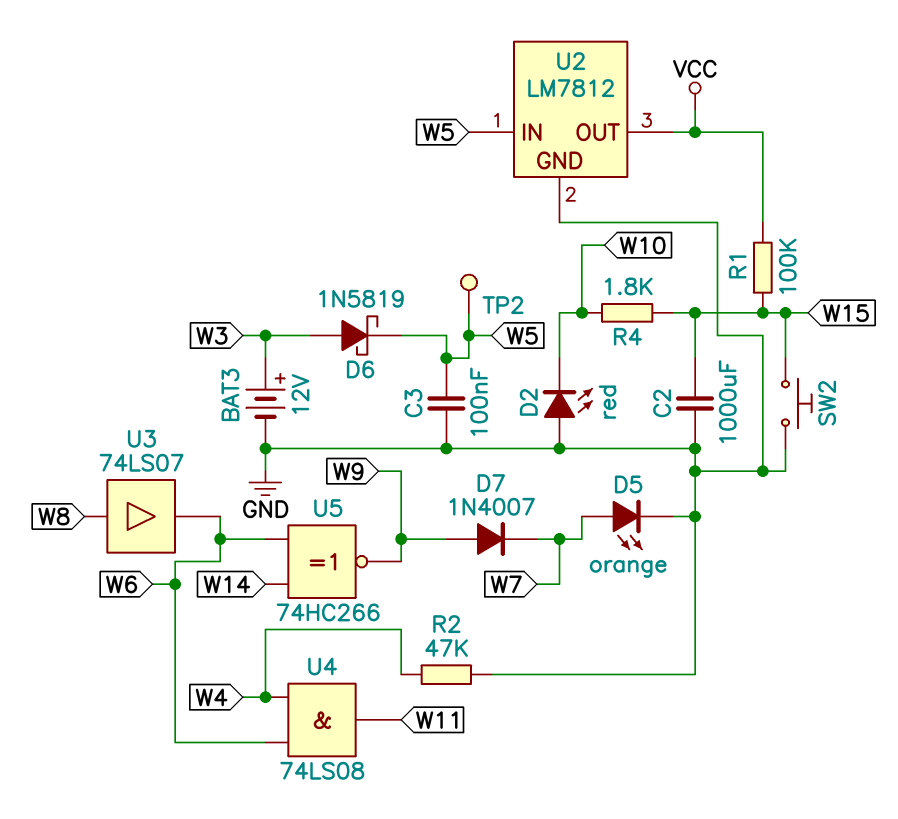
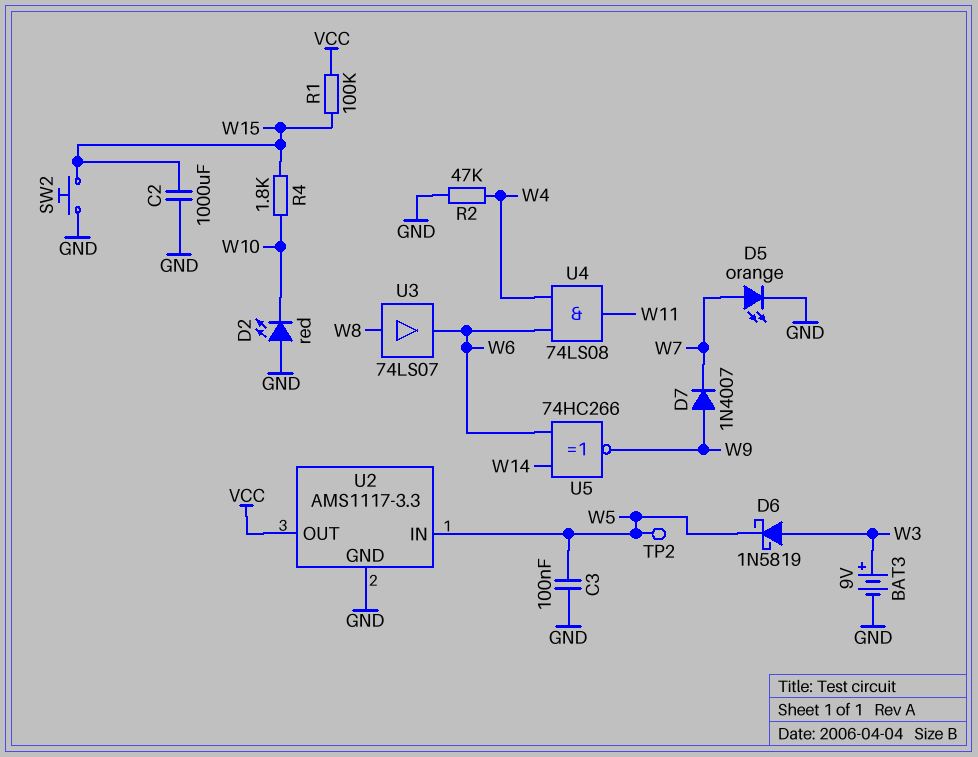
BAT3: 12V (plus W3, minus GND) -> 9V (plus W3, minus GND)
U2: LM7812 -> AMS1117-3.3

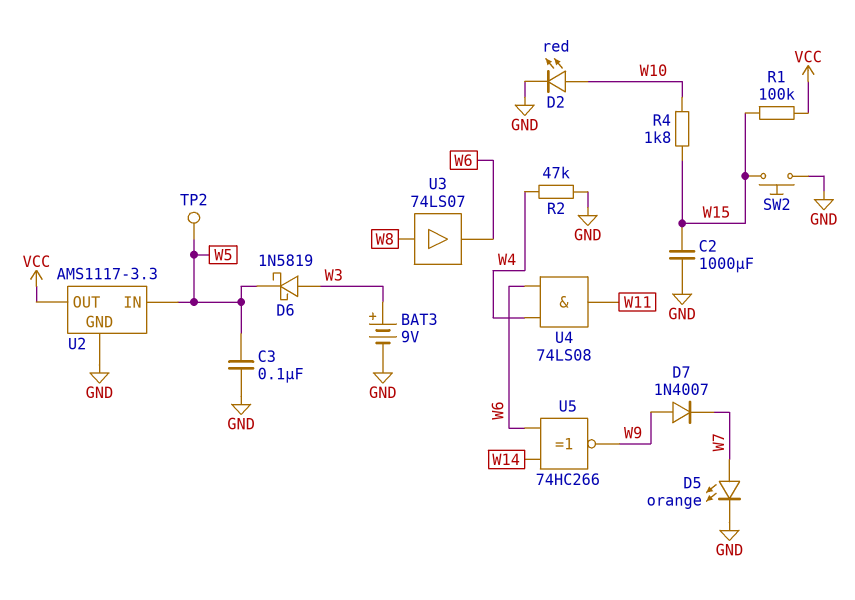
D2: LED red (A GND, K W10) -> LED red (A W10, K GND)

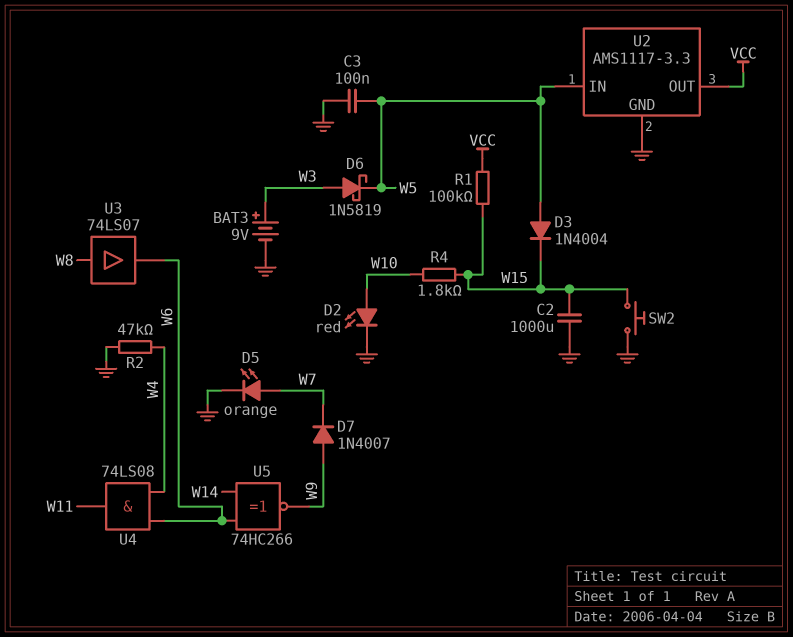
D3: none -> diode 1N4004 (A W5, K W15)
TP2: test point (W5) -> none

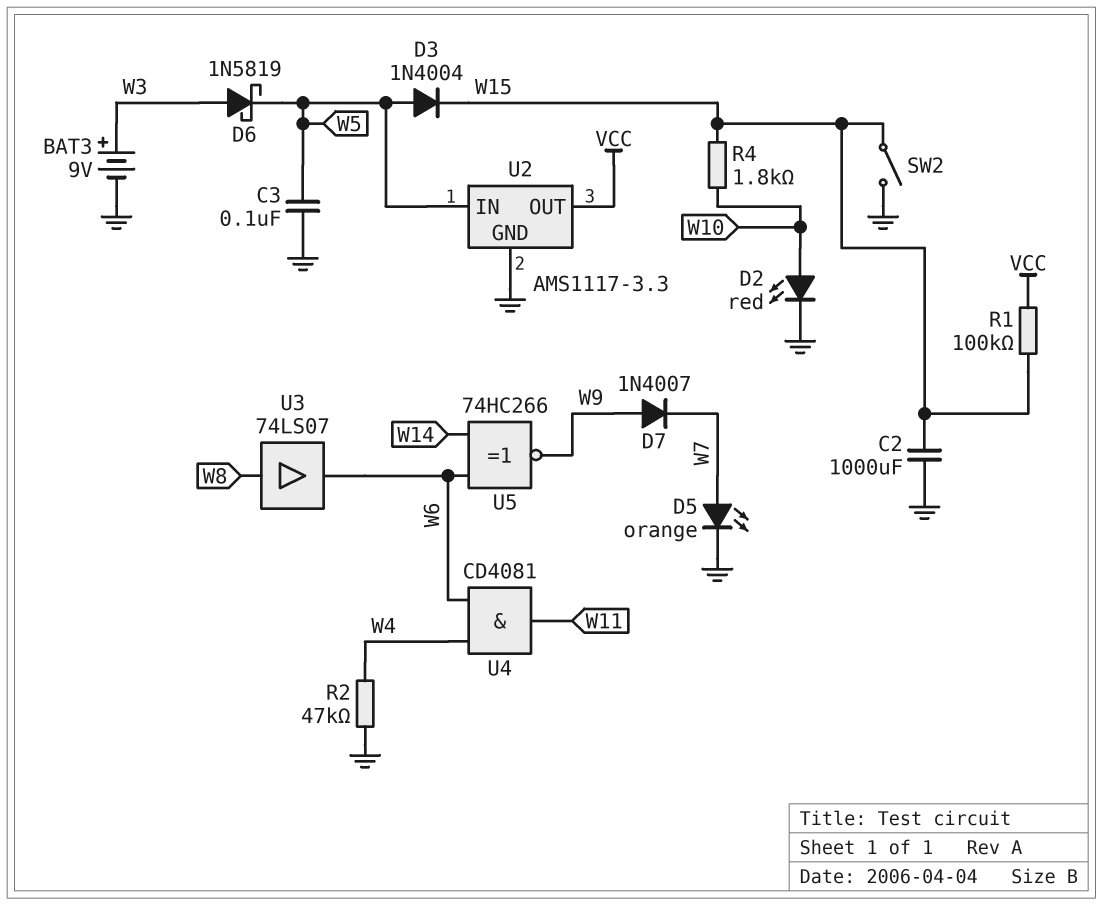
SW2: button (GND, W15) -> switch (GND, W15)
U4: AND 74LS08 (in W4, in W6, out W11) -> AND CD4081 (in W4, in W6, out W11)

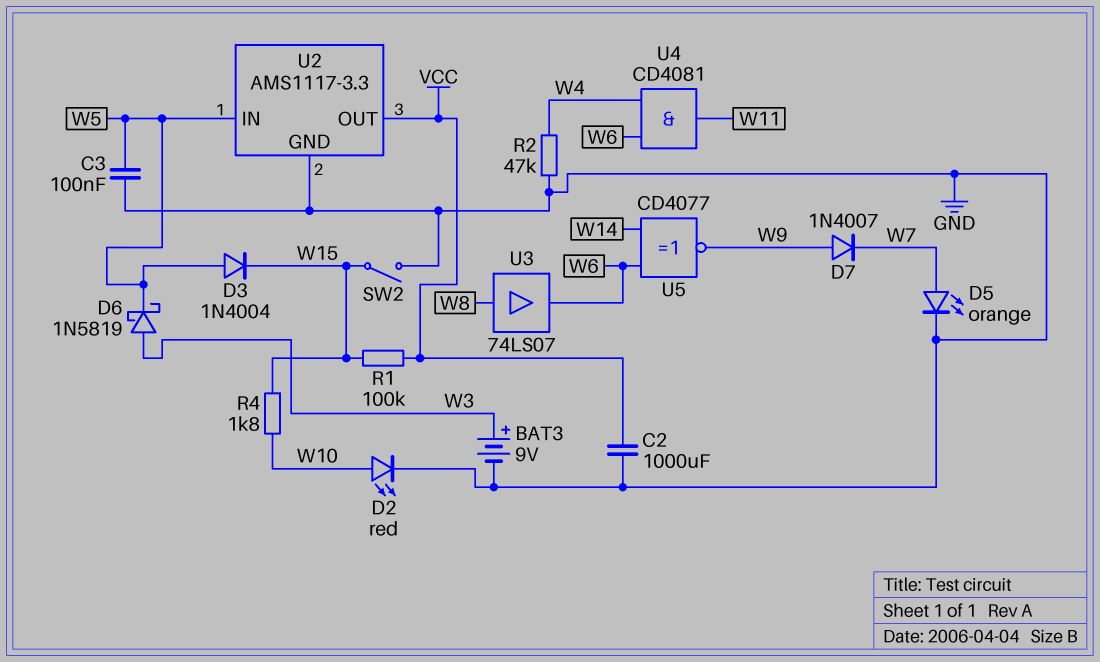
C2: 1000uF (GND, W15) -> 1000uF (GND, VCC)
U5: XNOR 74HC266 (in W6, in W14, out W9) -> XNOR CD4077 (in W6, in W14, out W9)

